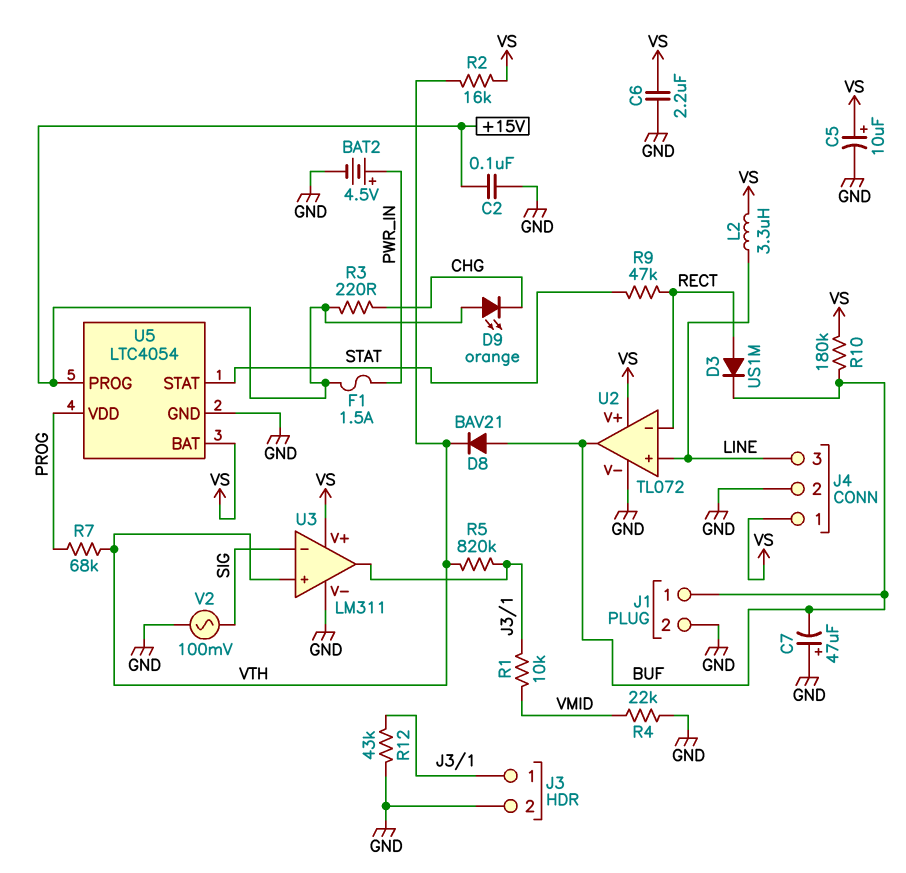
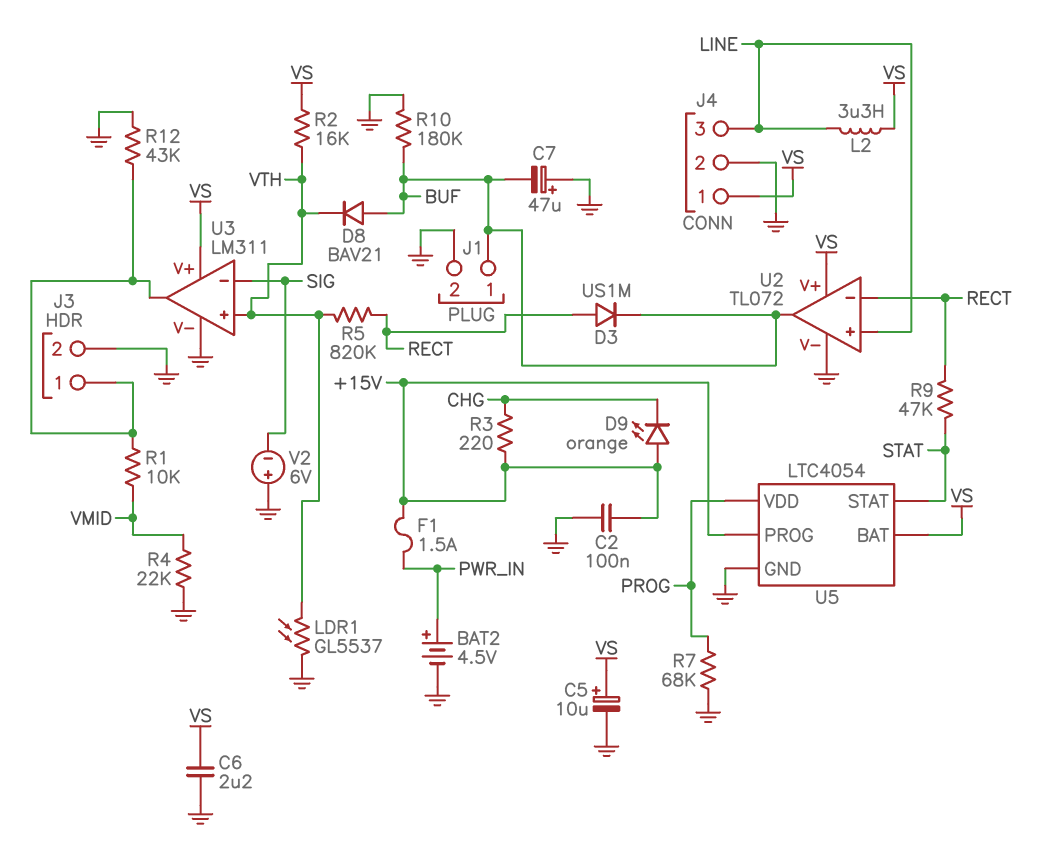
LDR1: none -> GL5537 (GND, VTH)
R5: 820k (J3/1, VTH) -> 820k (RECT, VTH)
R7: 68k (PROG, VTH) -> 68k (GND, PROG)
R10: 180k (BUF, VS) -> 180k (BUF, GND)
V2: AC 100mV (GND, SIG) -> 6V (plus GND, minus SIG)

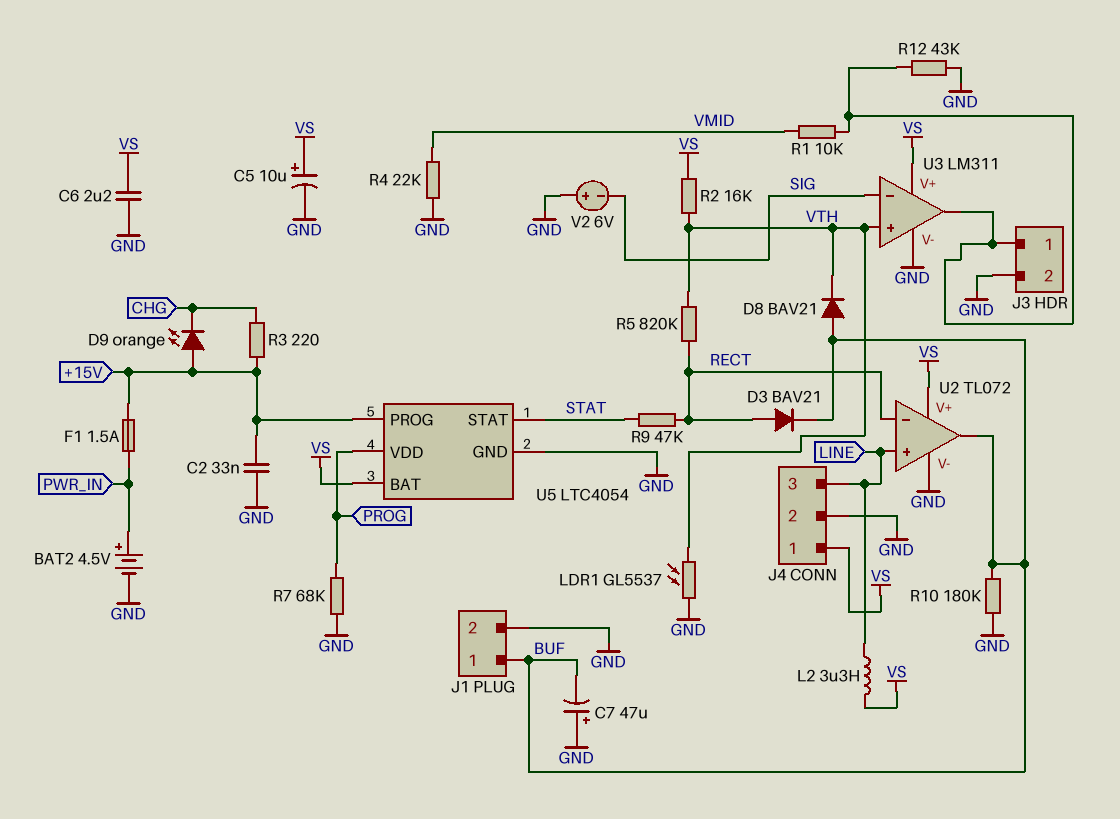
C2: 100nF (+15V, GND) -> 33nF (+15V, GND)
D3: diode US1M (A RECT, K BUF) -> diode BAV21 (A RECT, K BUF)

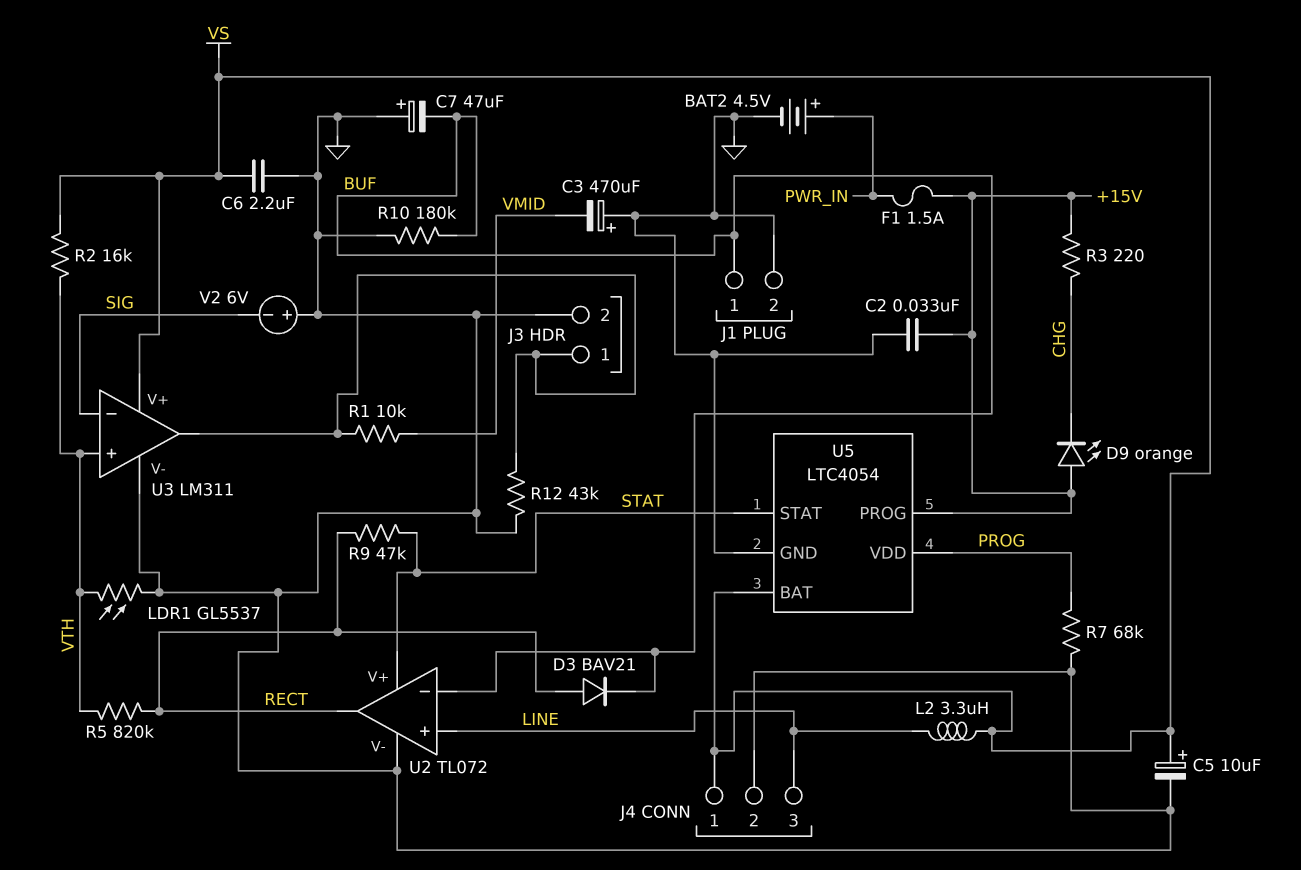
C3: none -> 470uF (plus GND, minus VMID)
D8: diode BAV21 (A BUF, K VTH) -> none
R4: 22k (GND, VMID) -> none
U2 pin V+: VS -> STAT
U2 pin in-: RECT -> BUF
U2 pin out: BUF -> RECT

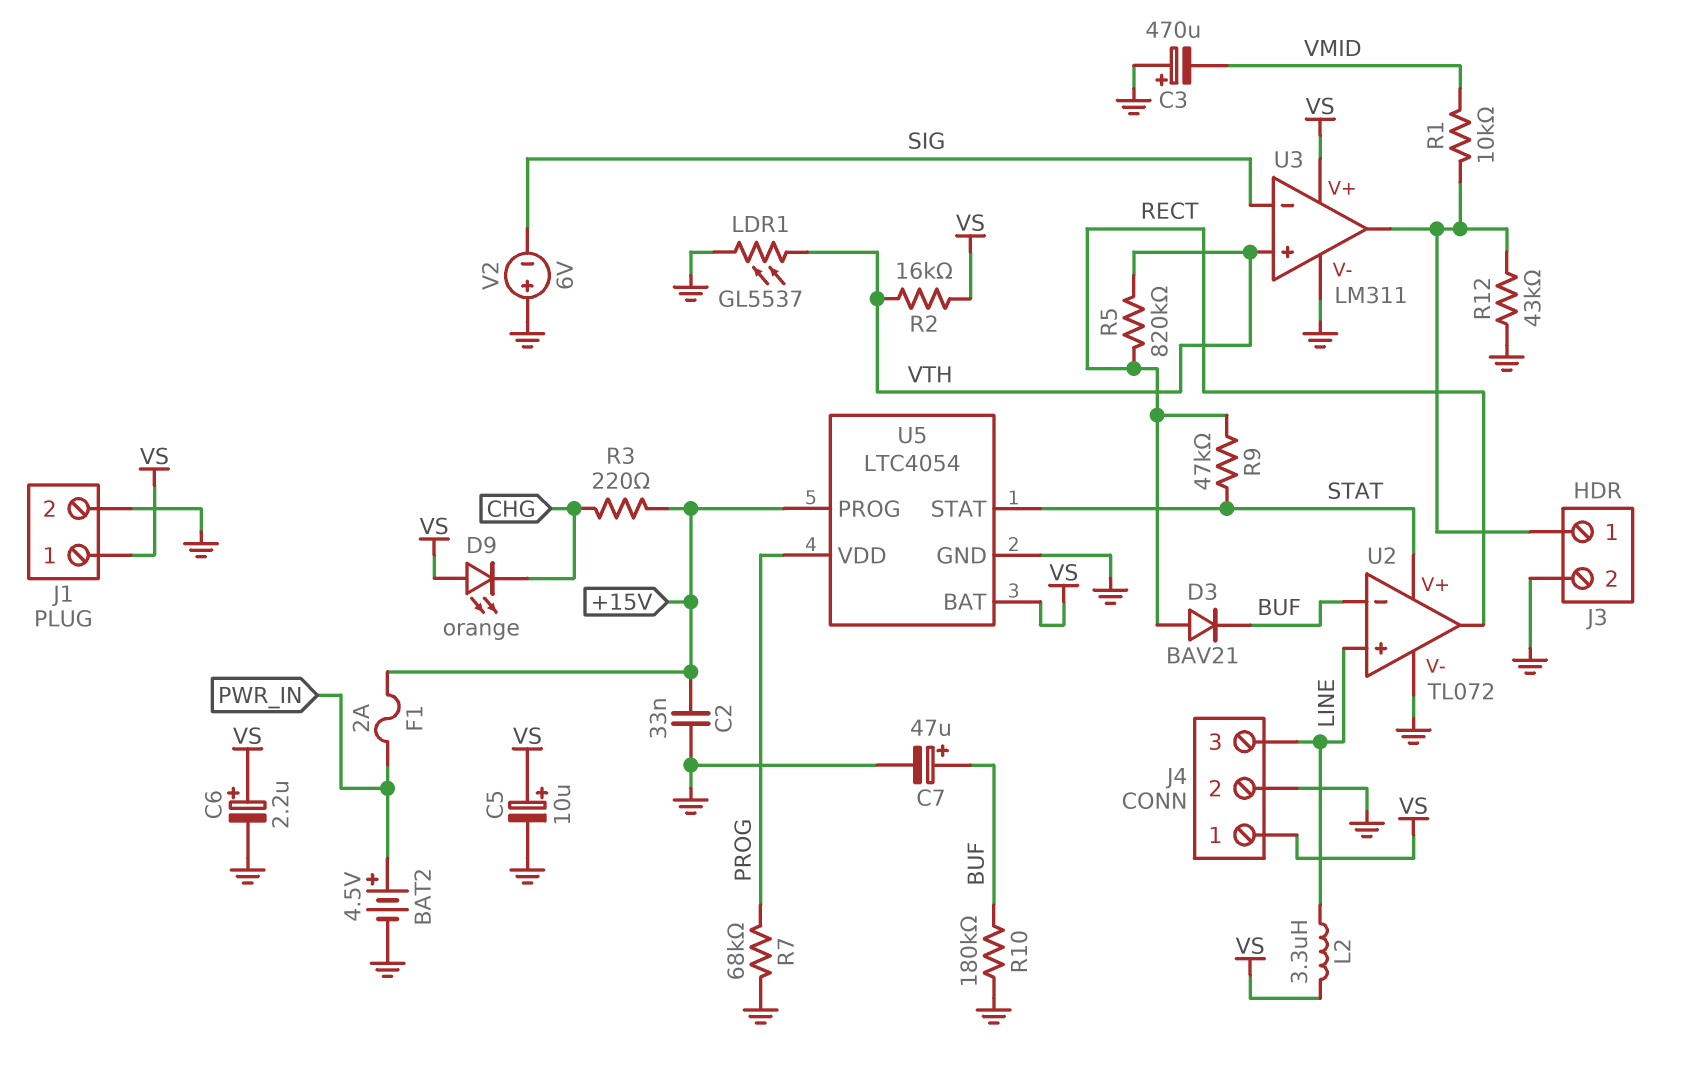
C6: 2.2uF (GND, VS) -> 2.2uF (plus VS, minus GND)
C7: 47uF (plus GND, minus BUF) -> 47uF (plus BUF, minus GND)
D9: LED orange (A +15V, K CHG) -> LED orange (A VS, K CHG)
F1: 1.5A (+15V, PWR_IN) -> 2A (+15V, PWR_IN)
J1 pin 1: BUF -> VS

